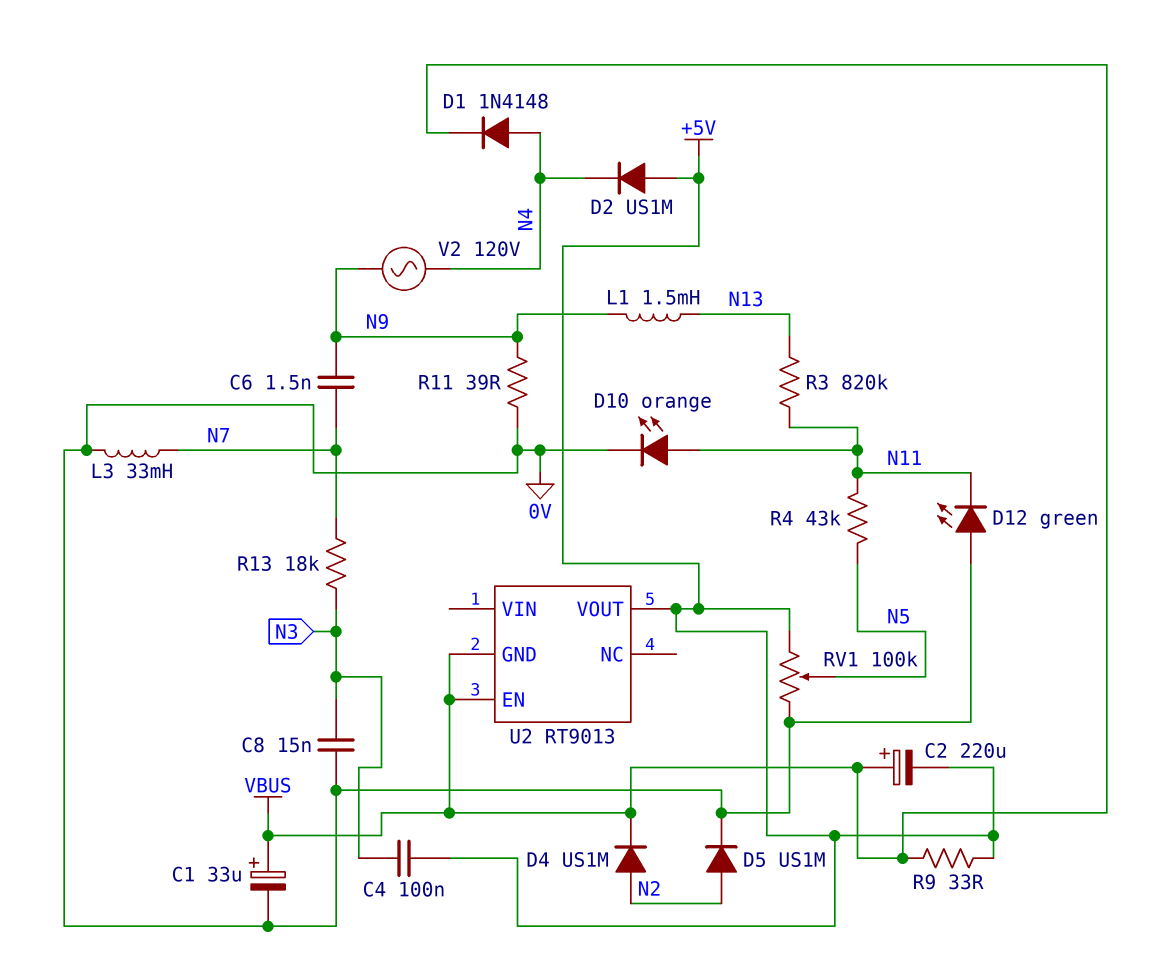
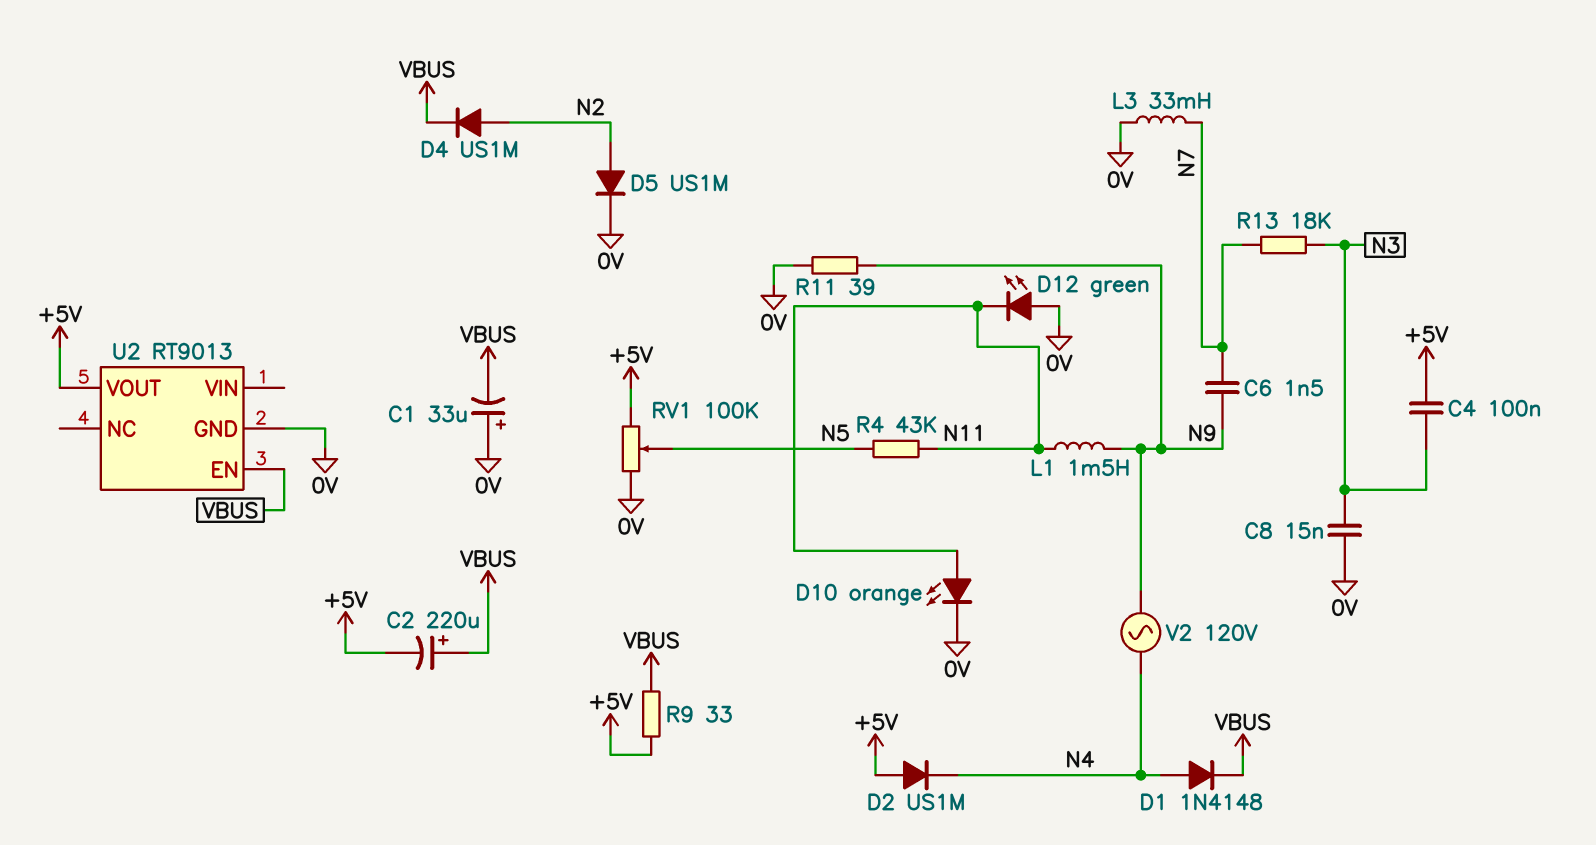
C1: 33uF (plus VBUS, minus 0V) -> 33uF (plus 0V, minus VBUS)
L1: 1.5mH (N9, N13) -> 1.5mH (N9, N11)
R3: 820k (N11, N13) -> none
U2 pin GND: VBUS -> 0V

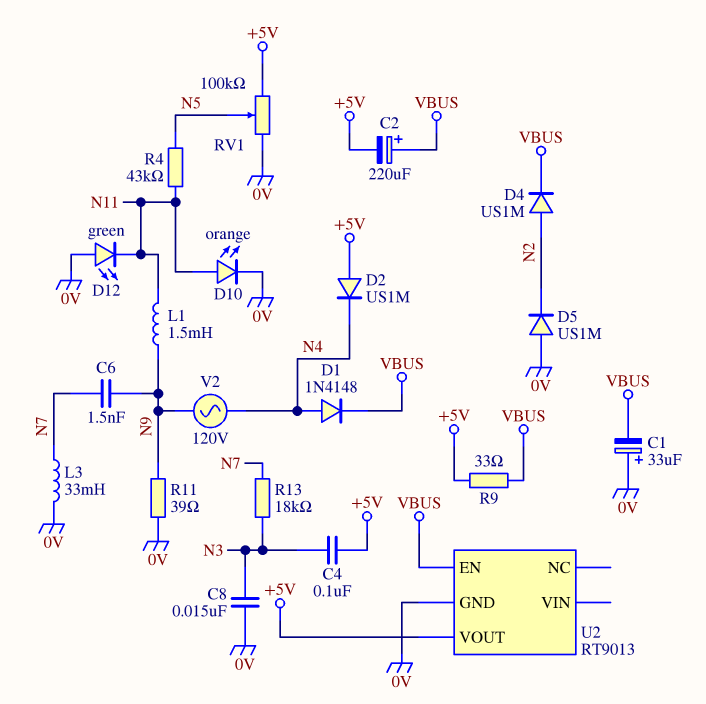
D5: diode US1M (A N2, K 0V) -> diode US1M (A 0V, K N2)

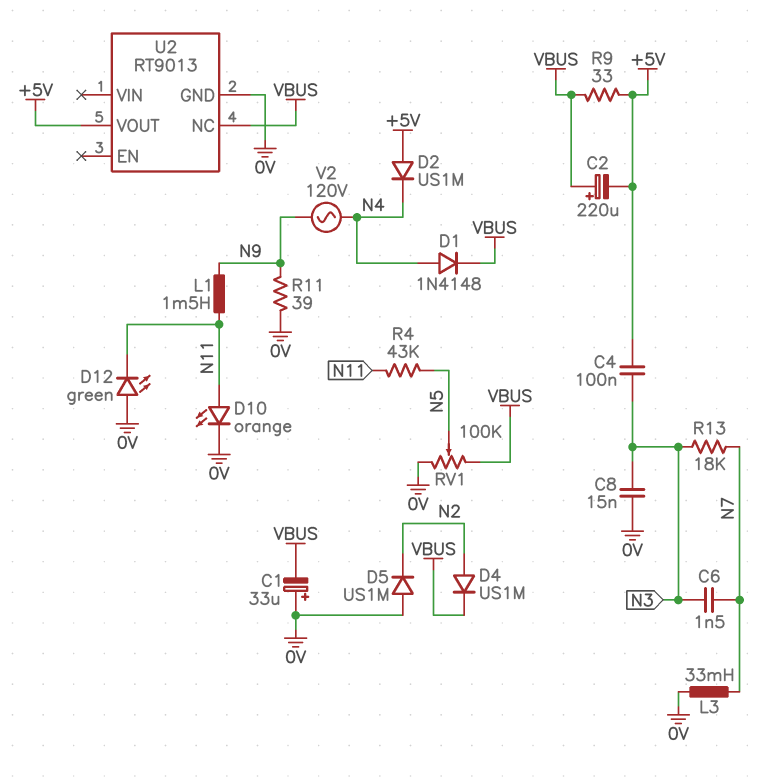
C6: 1.5nF (N7, N9) -> 1.5nF (N3, N7)
RV1: 100k (+5V, 0V, wiper N5) -> 100k (0V, VBUS, wiper N5)
U2 pin EN: VBUS -> none
U2 pin NC: none -> VBUS

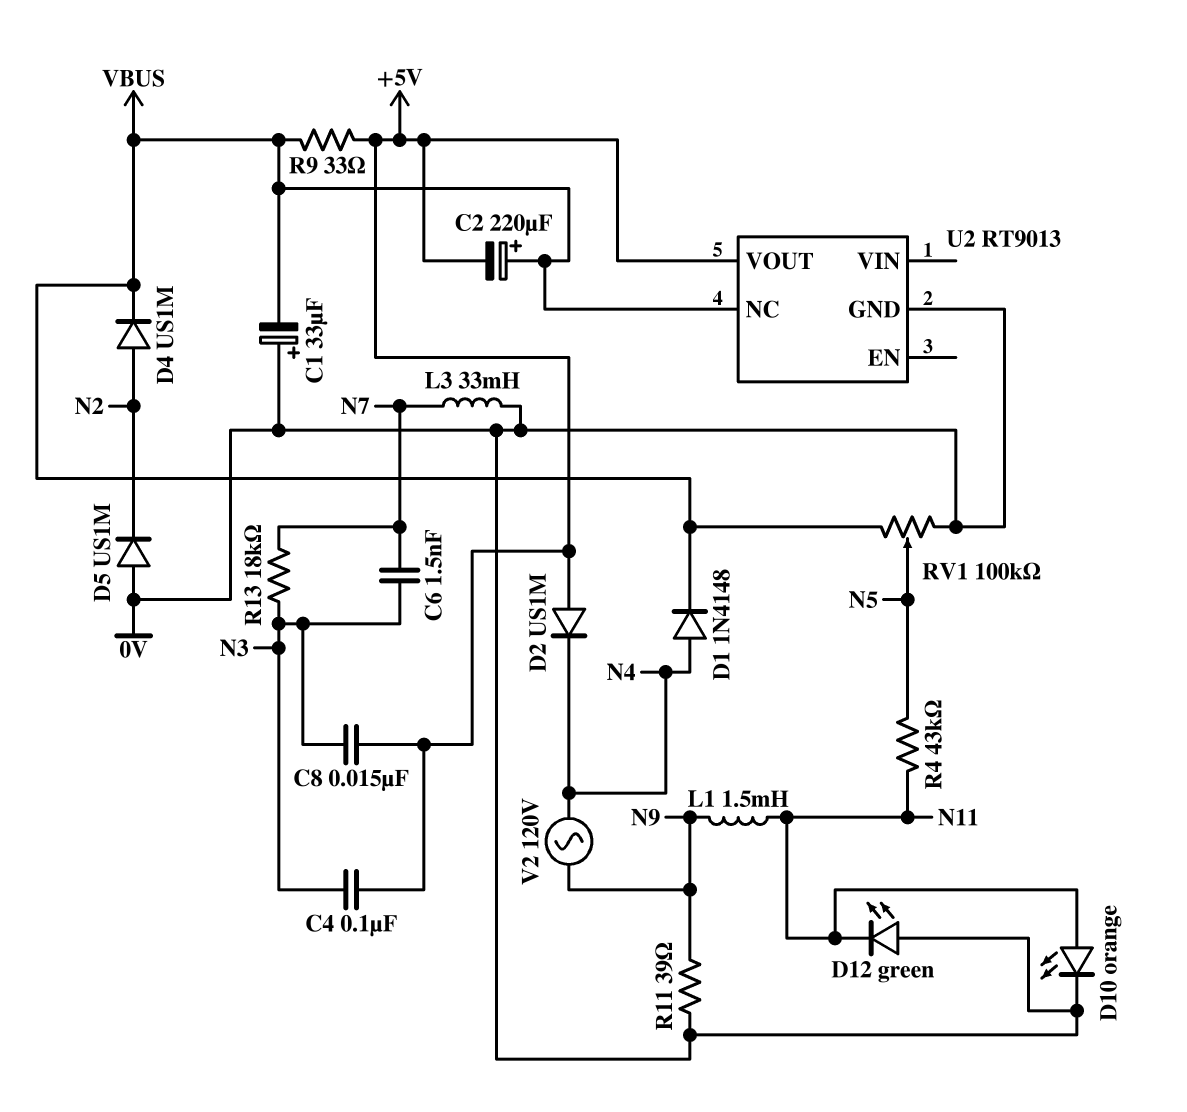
C8: 15nF (0V, N3) -> 15nF (+5V, N3)

